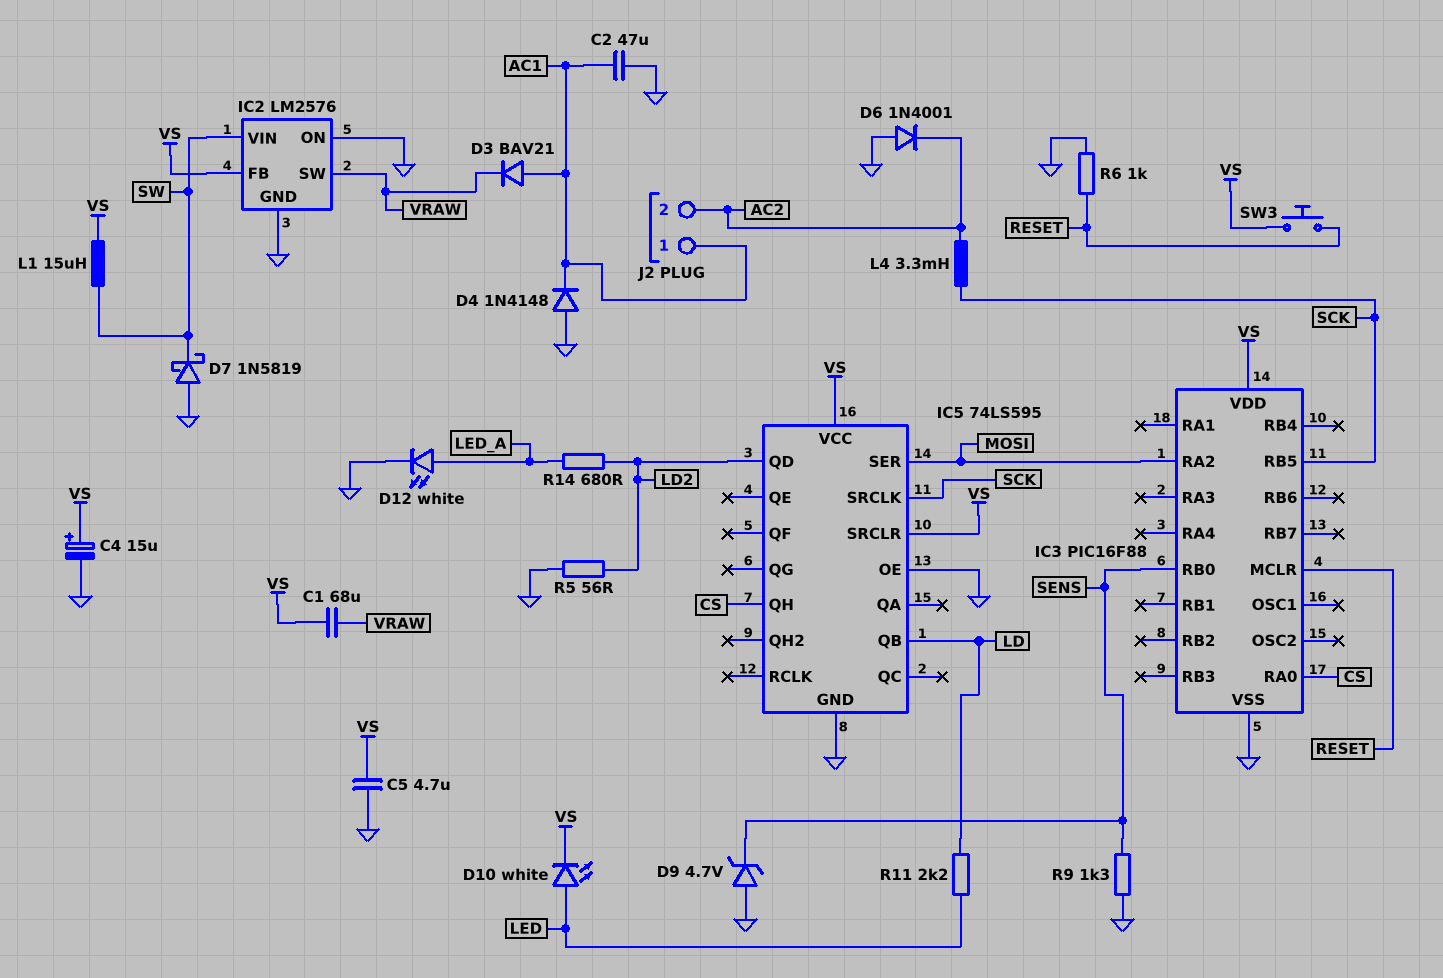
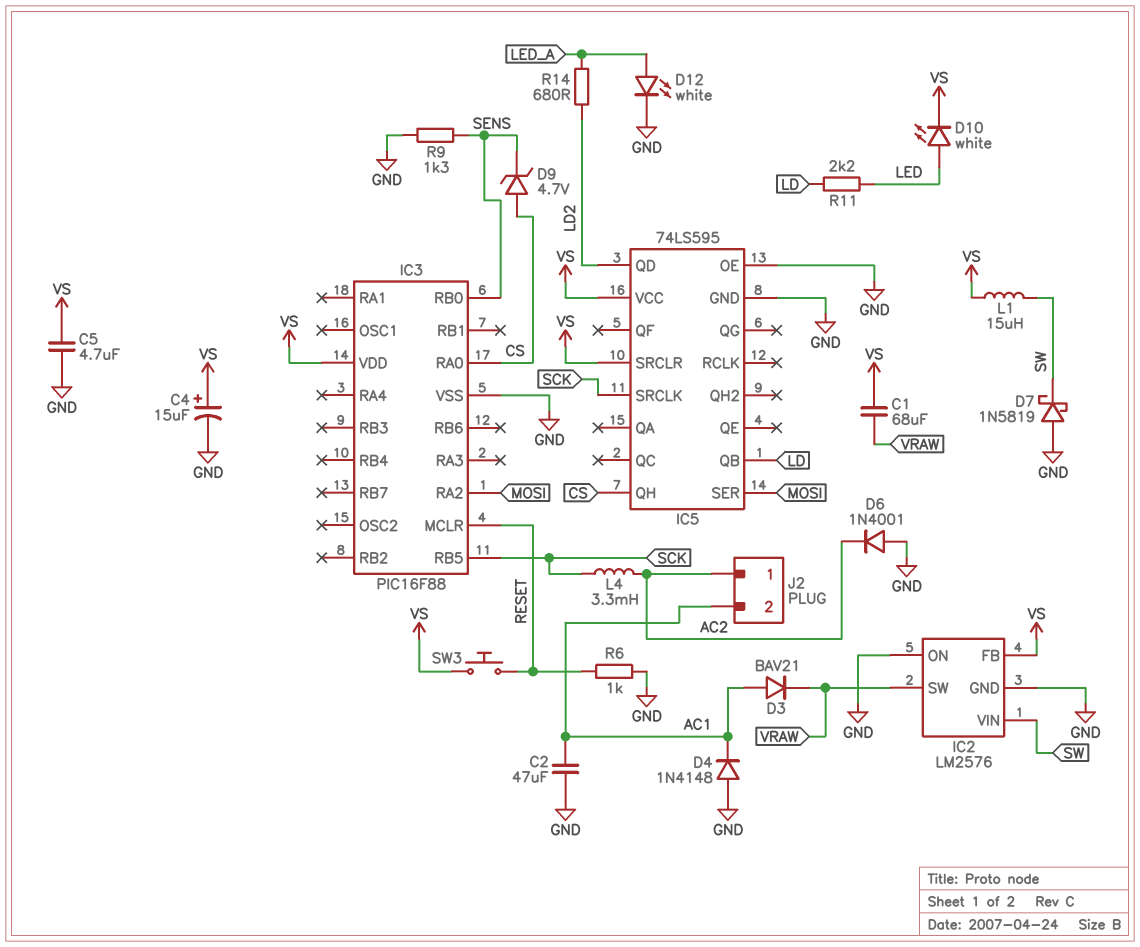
D9: zener 4.7V (A GND, K SENS) -> zener 4.7V (A CS, K SENS)
J2 pin 1: AC1 -> AC2
J2 pin 2: AC2 -> AC1
R5: 56 (GND, LD2) -> none

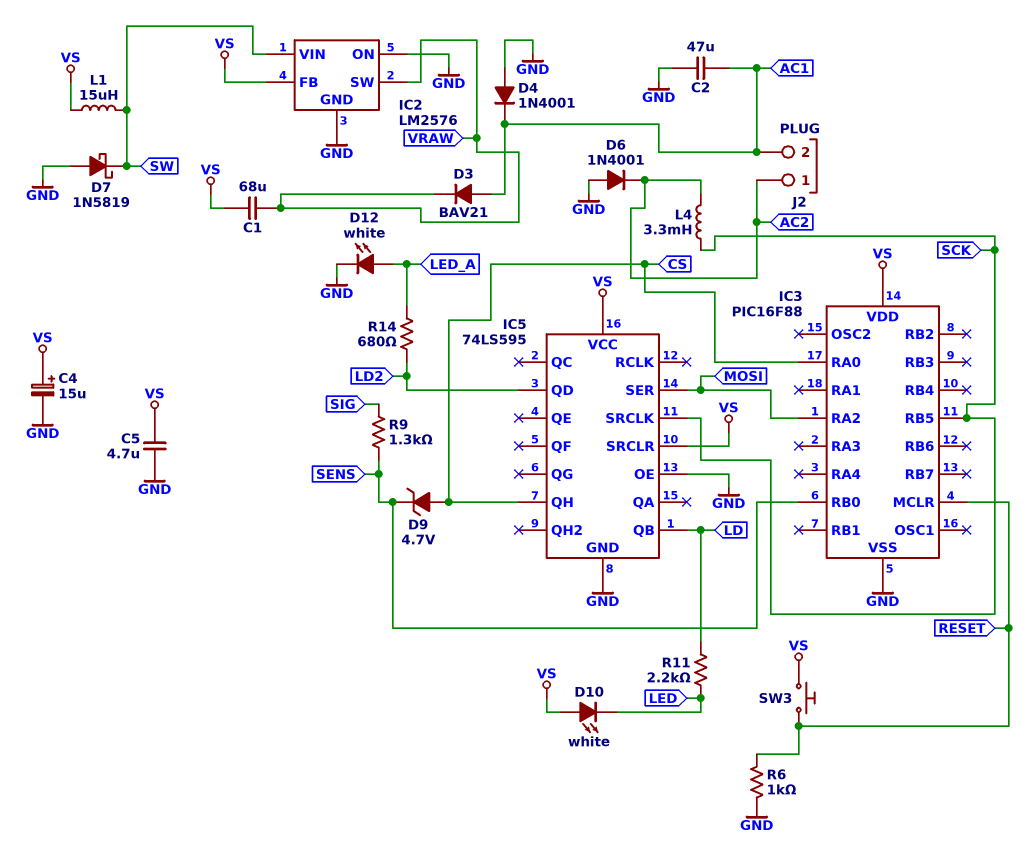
D4: diode 1N4148 (A GND, K AC1) -> diode 1N4001 (A GND, K AC1)
D10: LED white (A LED, K VS) -> LED white (A VS, K LED)
R9: 1.3k (GND, SENS) -> 1.3k (SENS, SIG)

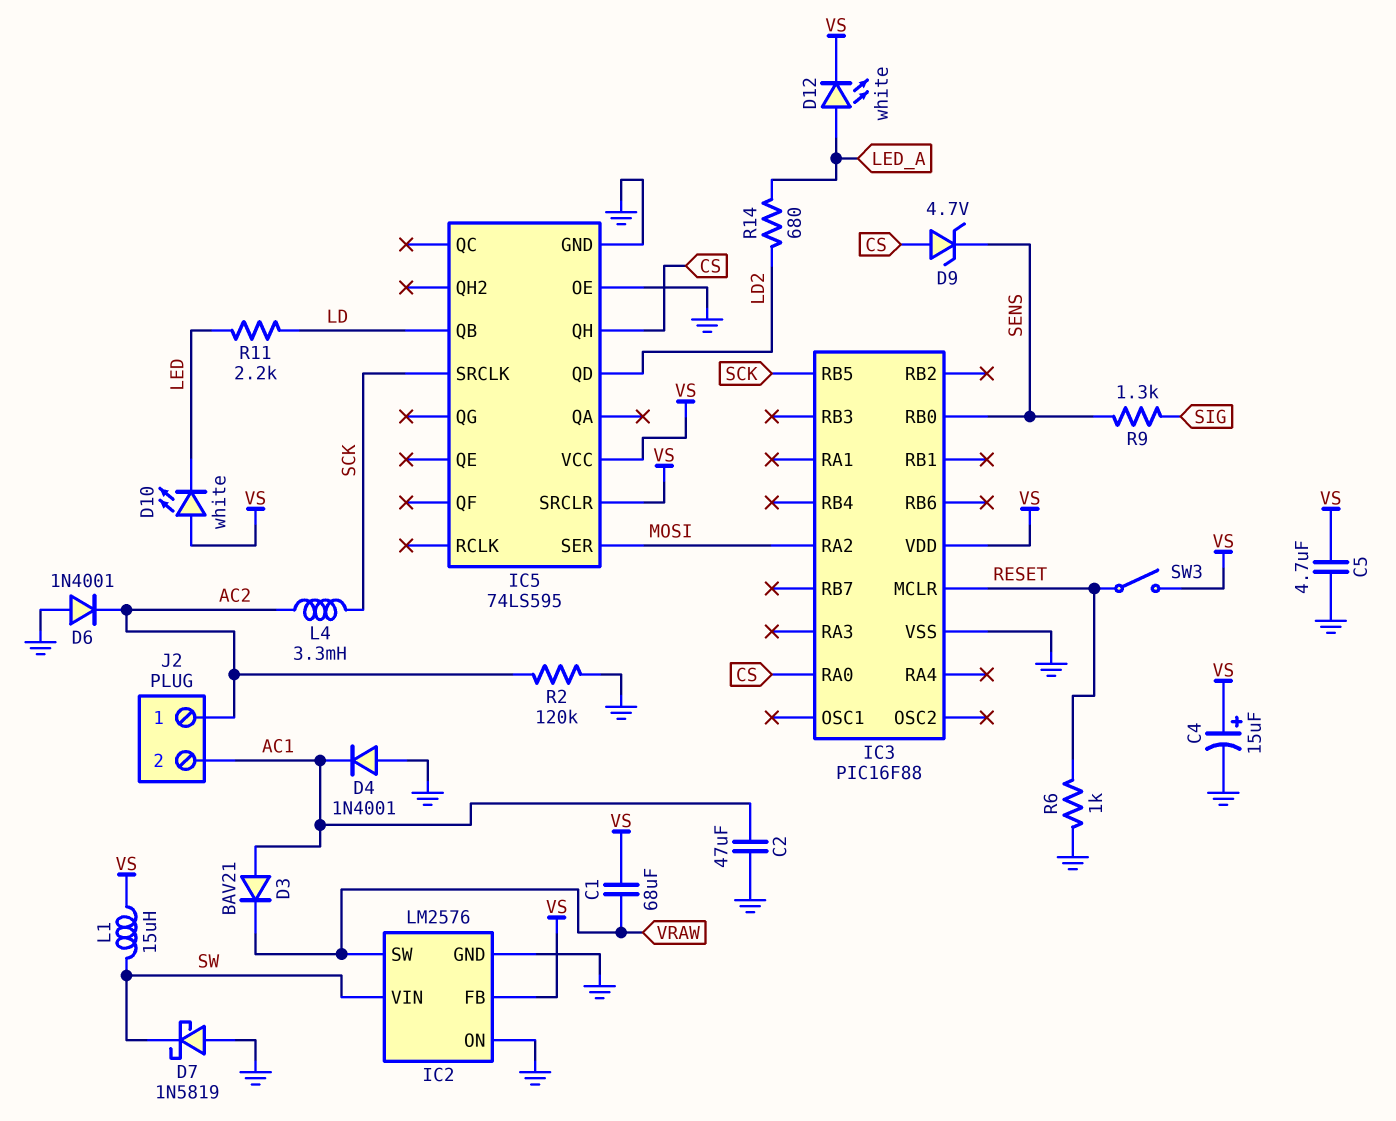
D12: LED white (A LED_A, K GND) -> LED white (A LED_A, K VS)
R2: none -> 120k (AC2, GND)
SW3: button (RESET, VS) -> switch (RESET, VS)

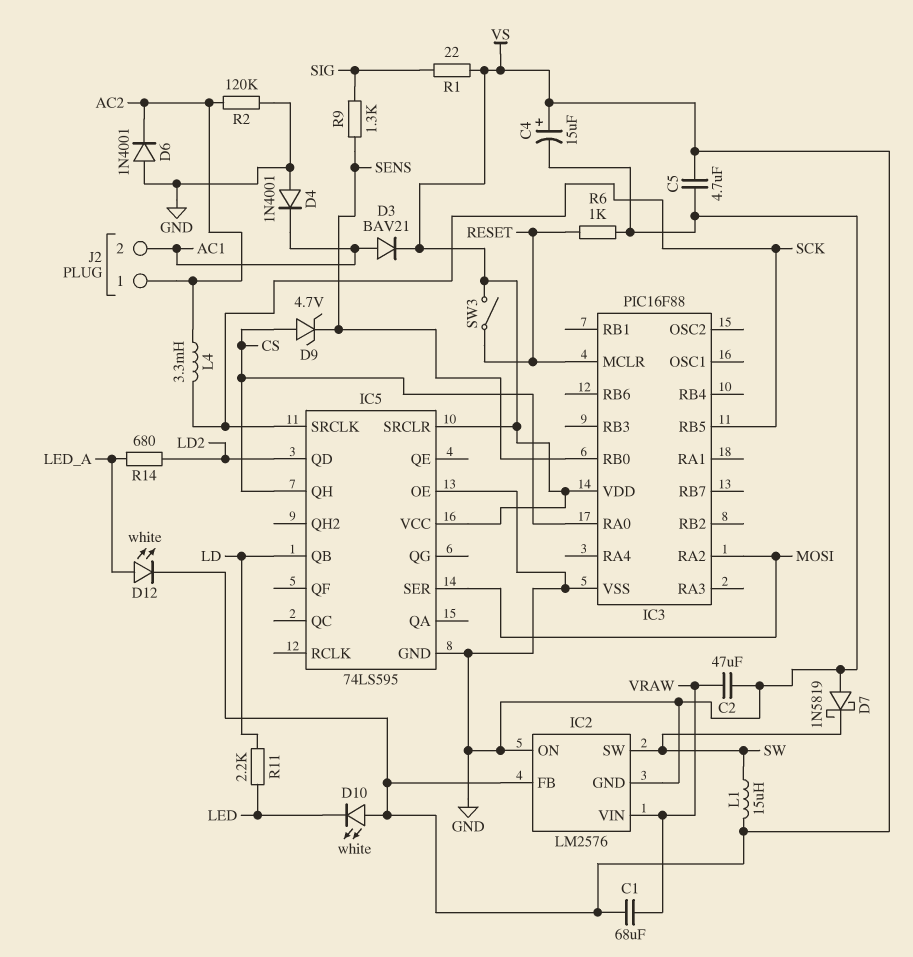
C2: 47uF (AC1, GND) -> 47uF (GND, VRAW)
D3: diode BAV21 (A AC1, K VRAW) -> diode BAV21 (A AC1, K VS)
IC2 pin SW: VRAW -> SW
IC2 pin VIN: SW -> VRAW
R1: none -> 22 (SIG, VS)

